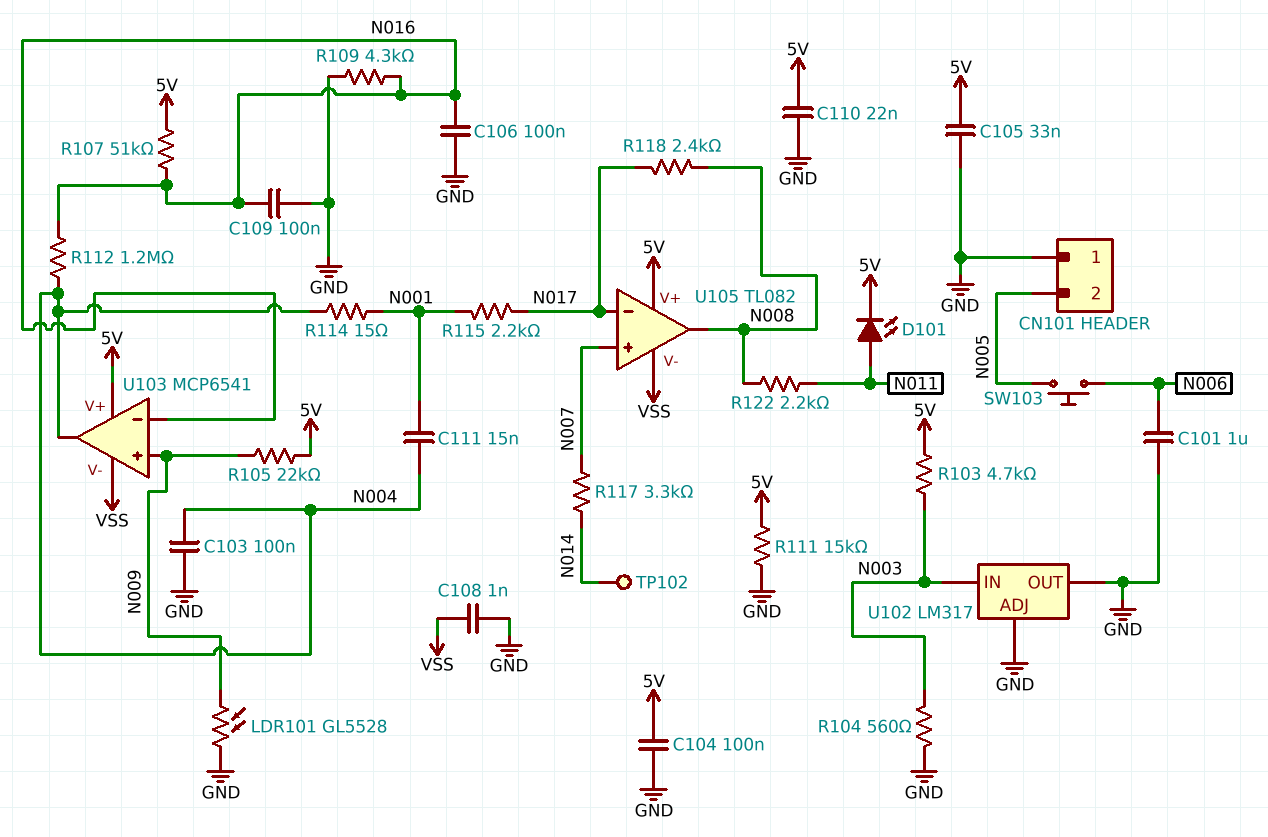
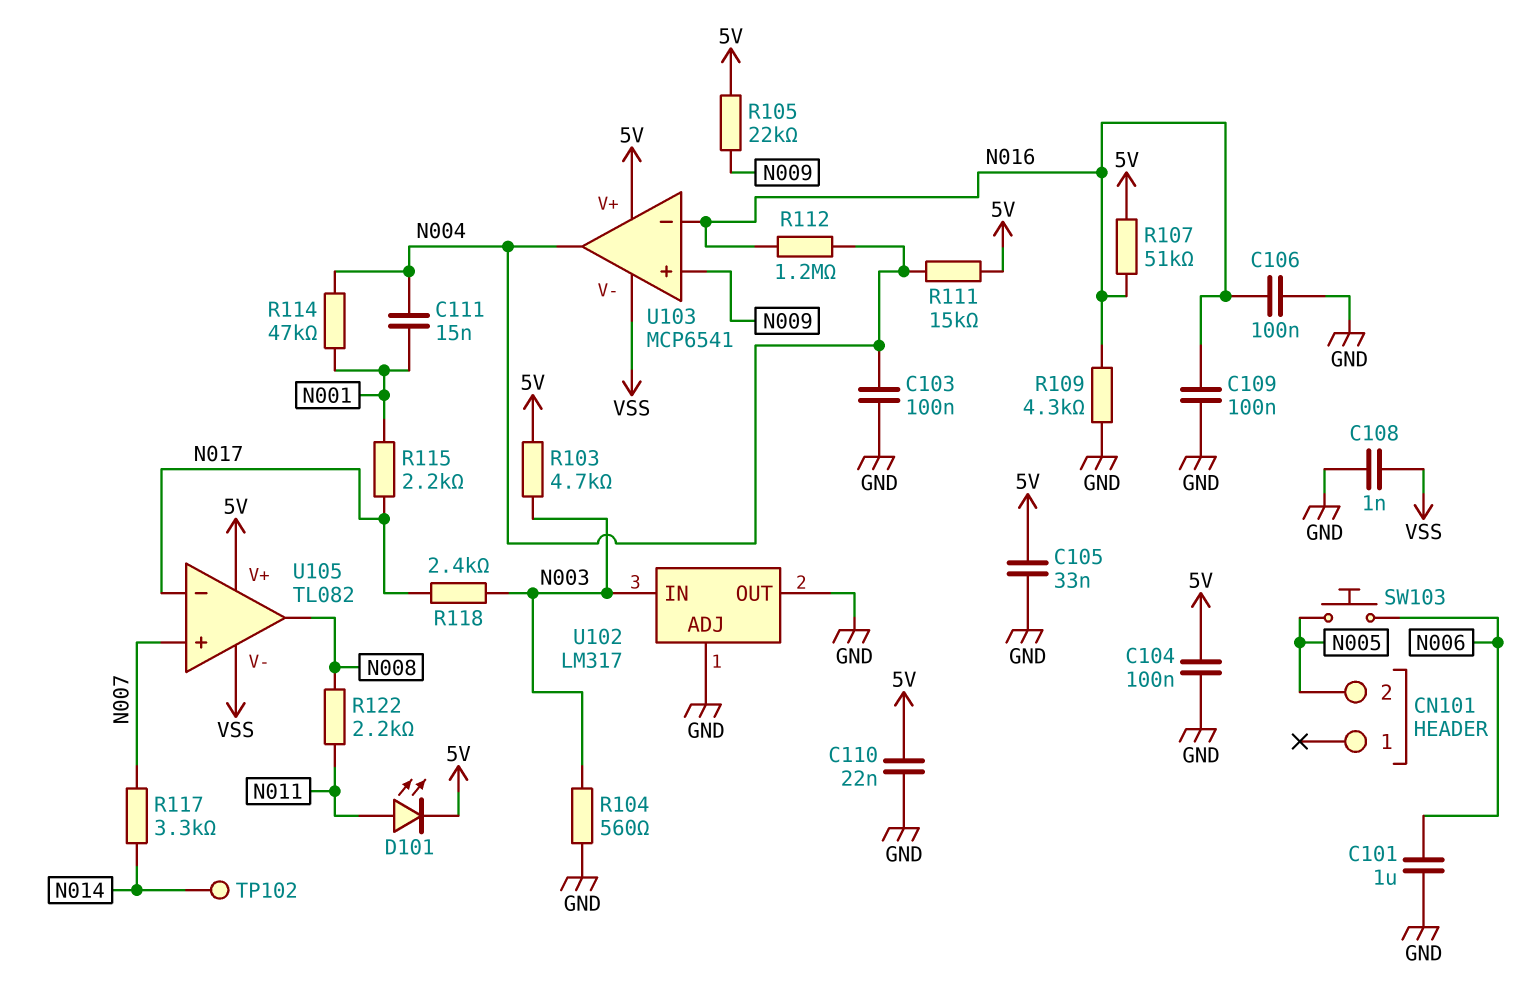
CN101 pin 1: GND -> none
LDR101: GL5528 (GND, N009) -> none
R111: 15k (5V, GND) -> 15k (5V, N004)
R114: 15 (N001, N004) -> 47k (N001, N004)
R118: 2.4k (N008, N017) -> 2.4k (N003, N017)

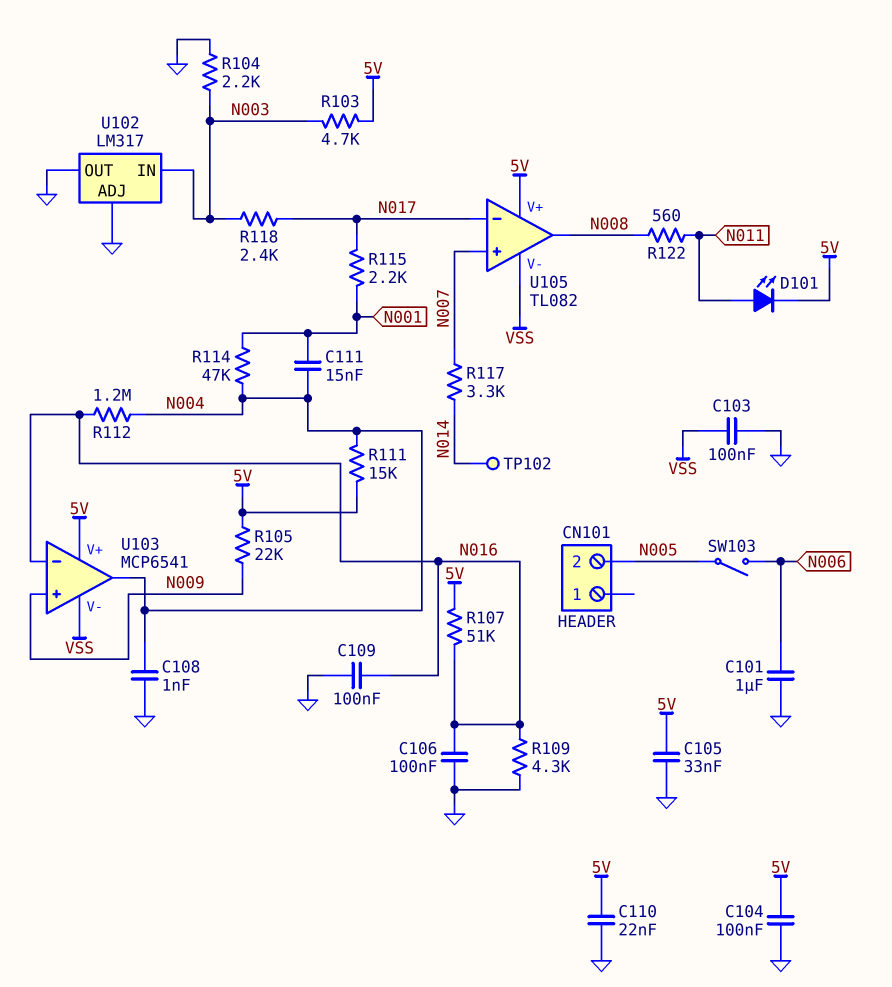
C103: 100nF (GND, N004) -> 100nF (GND, VSS)
C108: 1nF (GND, VSS) -> 1nF (GND, N004)
R104: 560 (GND, N003) -> 2.2k (GND, N003)
R122: 2.2k (N008, N011) -> 560 (N008, N011)
SW103: button (N005, N006) -> switch (N005, N006)

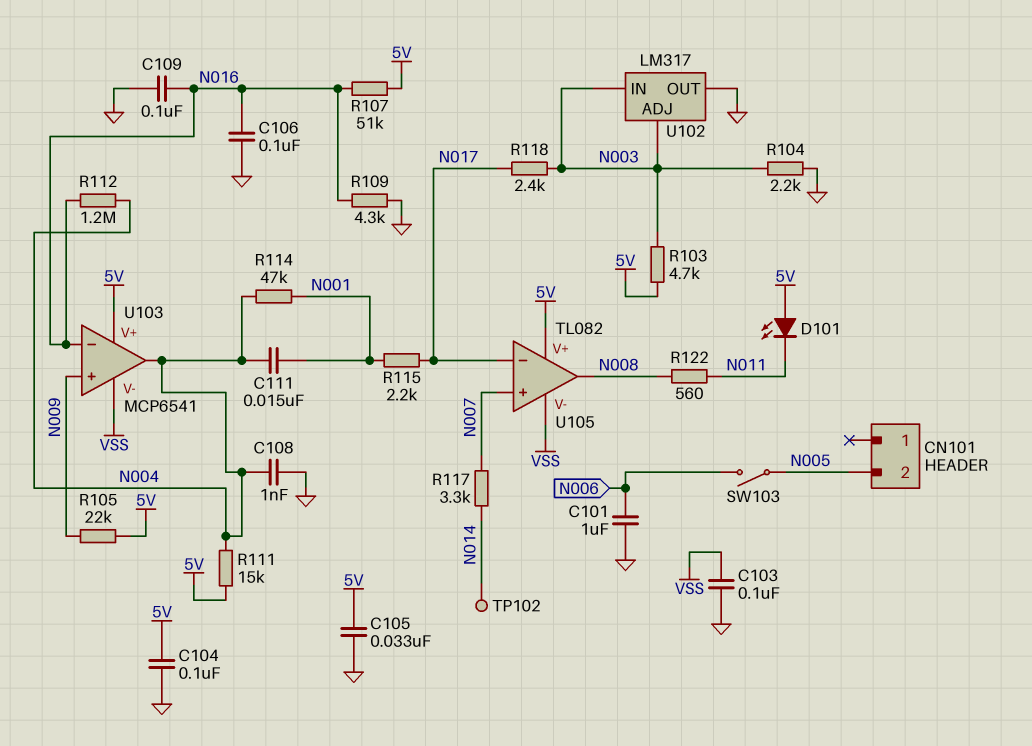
C110: 22nF (5V, GND) -> none
D101: LED (A N011, K 5V) -> LED (A 5V, K N011)
U102 pin ADJ: GND -> N003

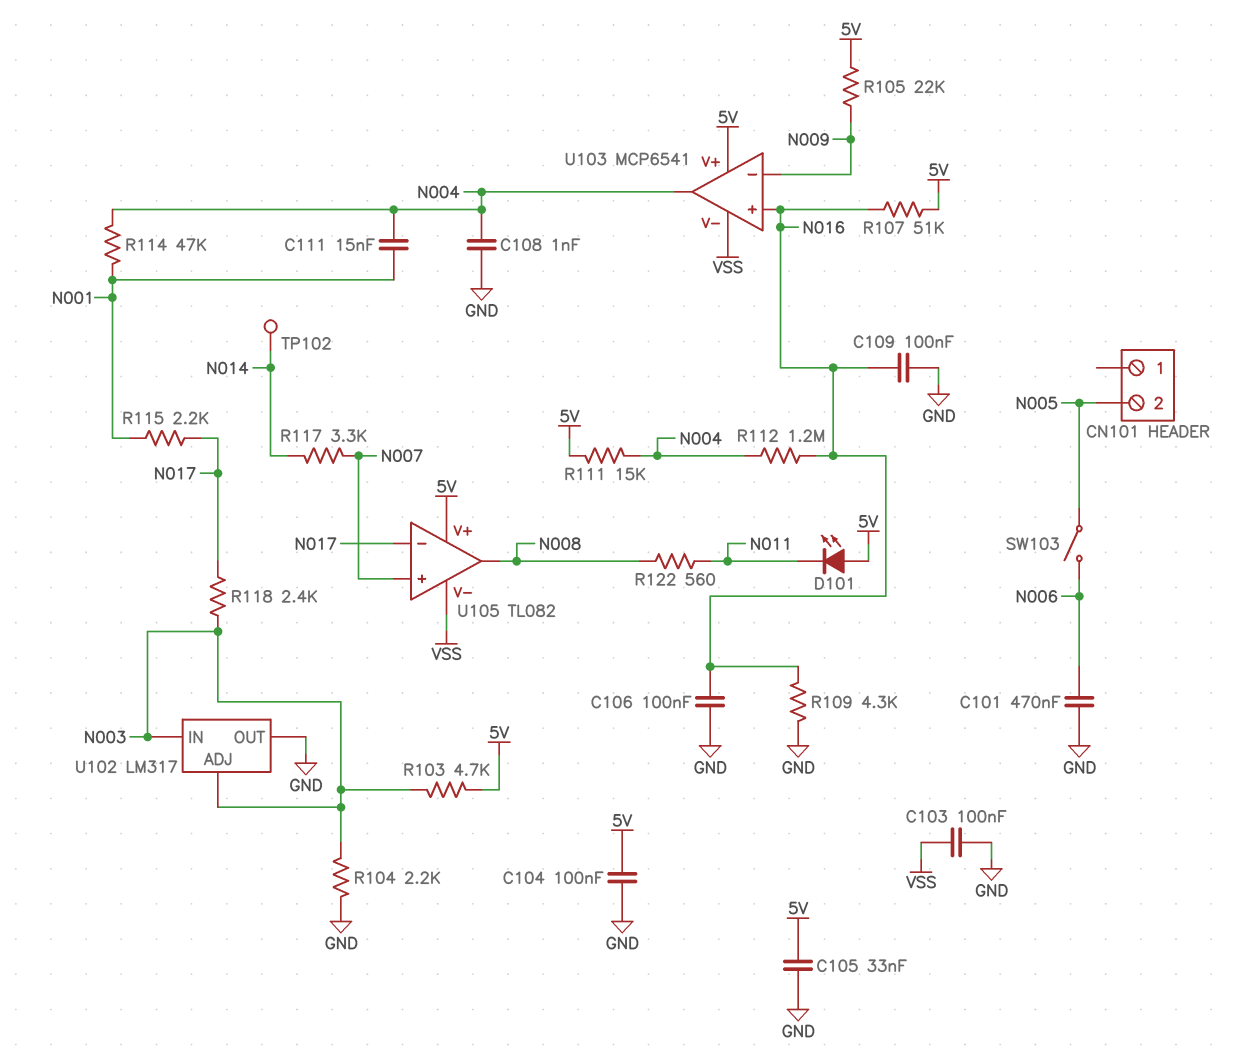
C101: 1uF (GND, N006) -> 470nF (GND, N006)
U103 pin in+: N009 -> N016
U103 pin in-: N016 -> N009

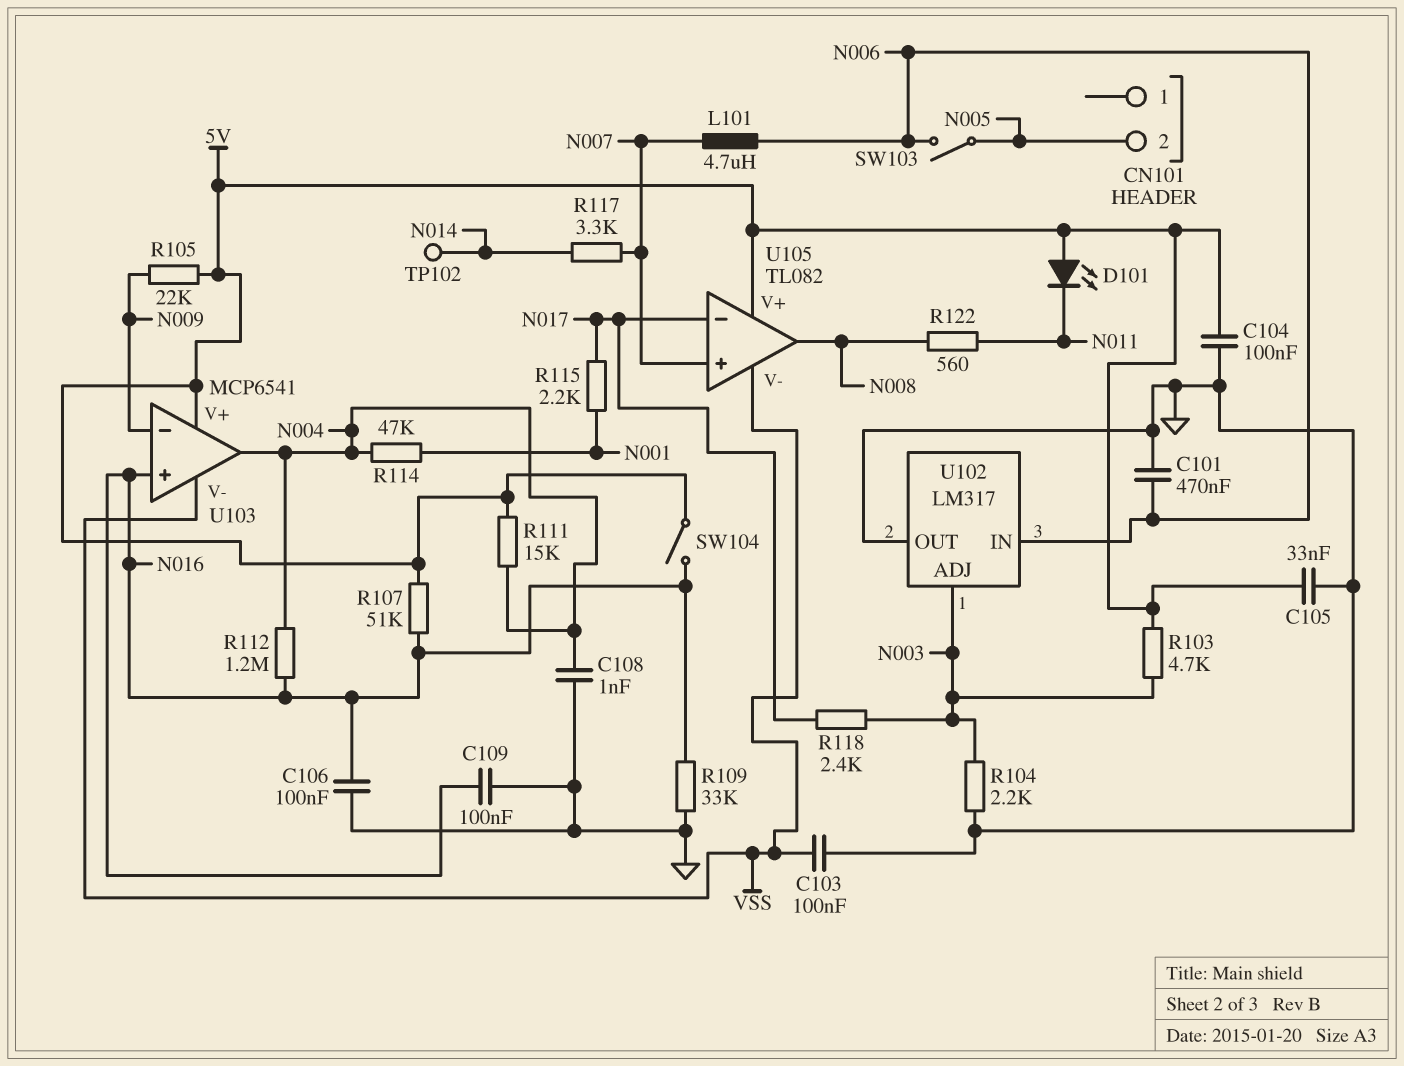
C111: 15nF (N001, N004) -> none
L101: none -> 4.7uH (N006, N007)
R109: 4.3k (GND, N016) -> 33k (GND, N016)
SW104: none -> switch (5V, N016)
U102 pin IN: N003 -> N006

